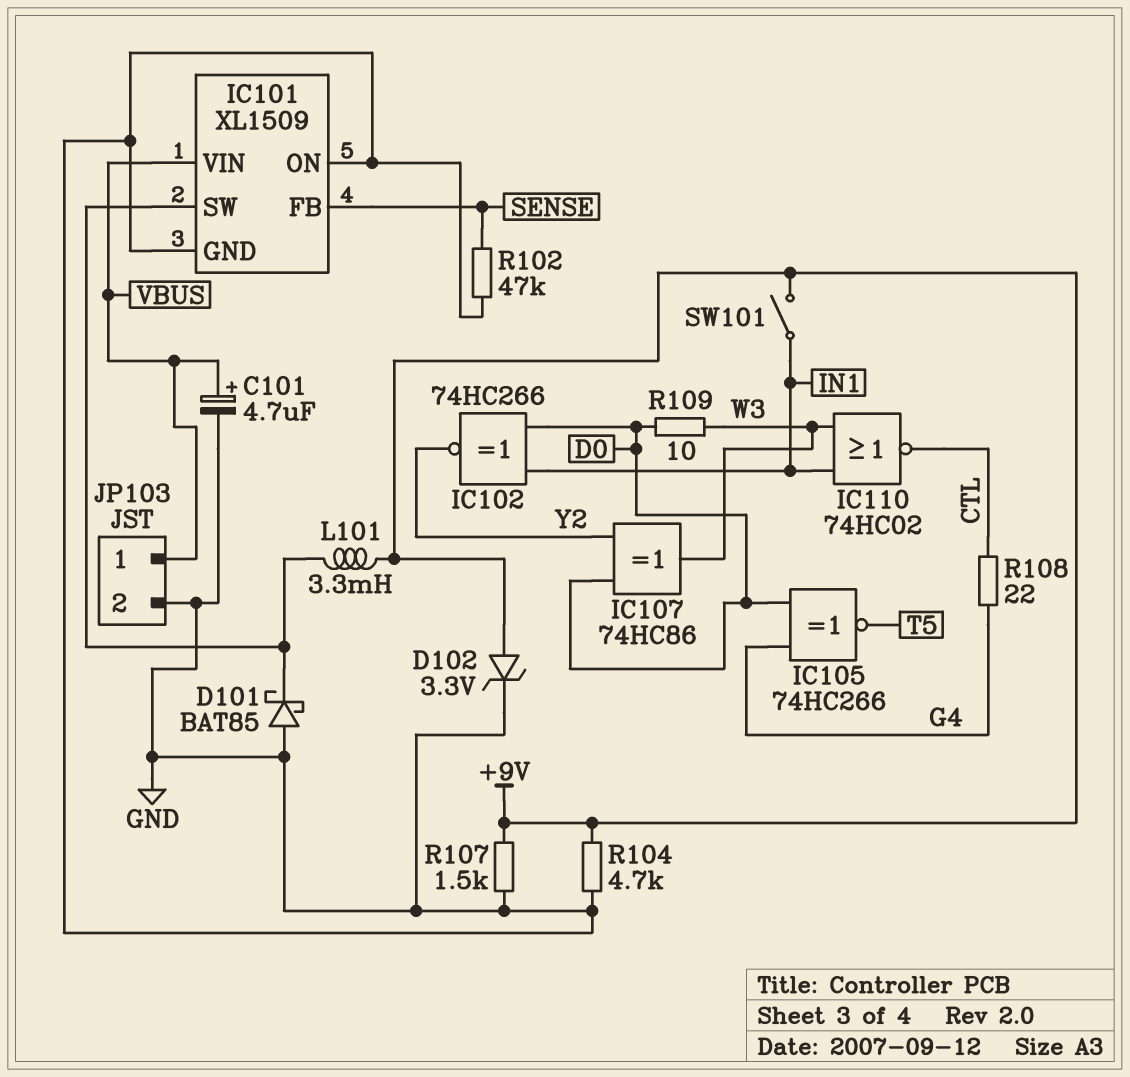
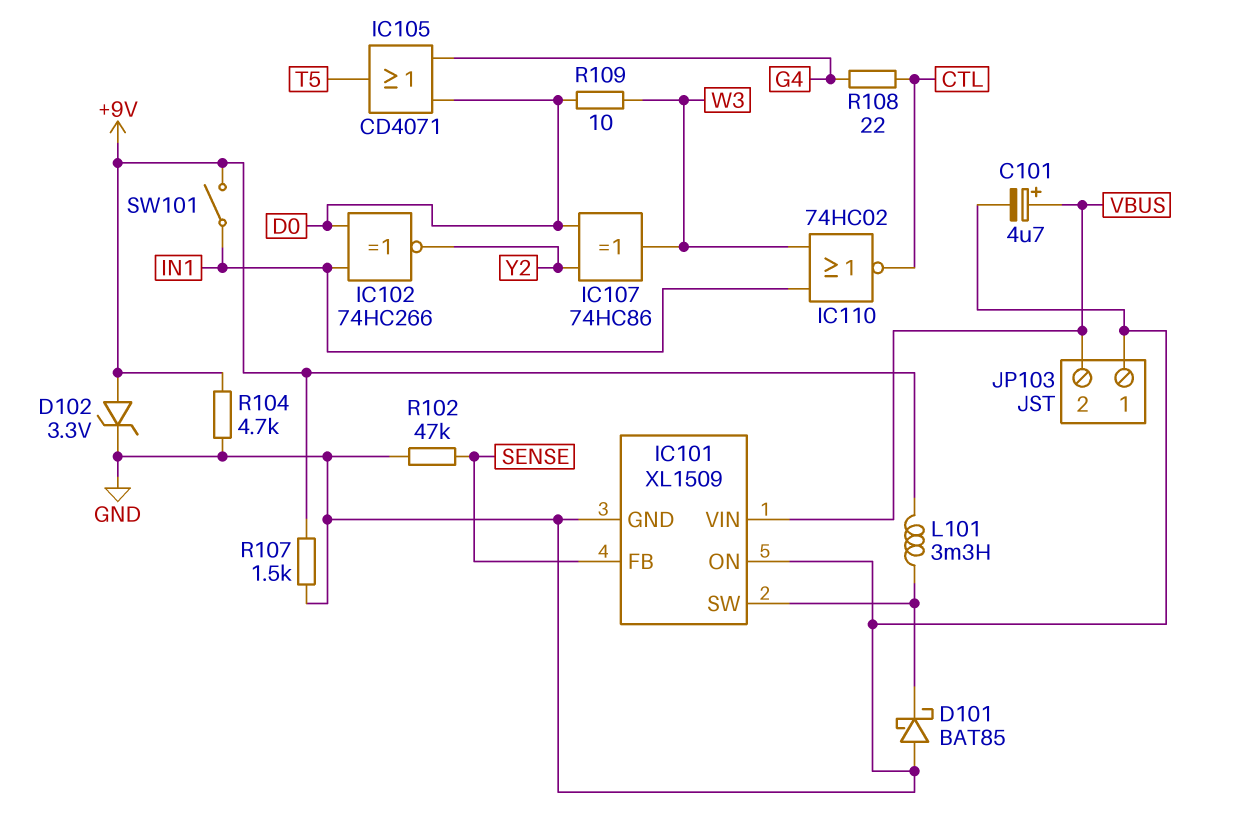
IC105: XNOR 74HC266 (in D0, in G4, out T5) -> OR CD4071 (in D0, in G4, out T5)
JP103 pin 1: VBUS -> GND
JP103 pin 2: GND -> VBUS

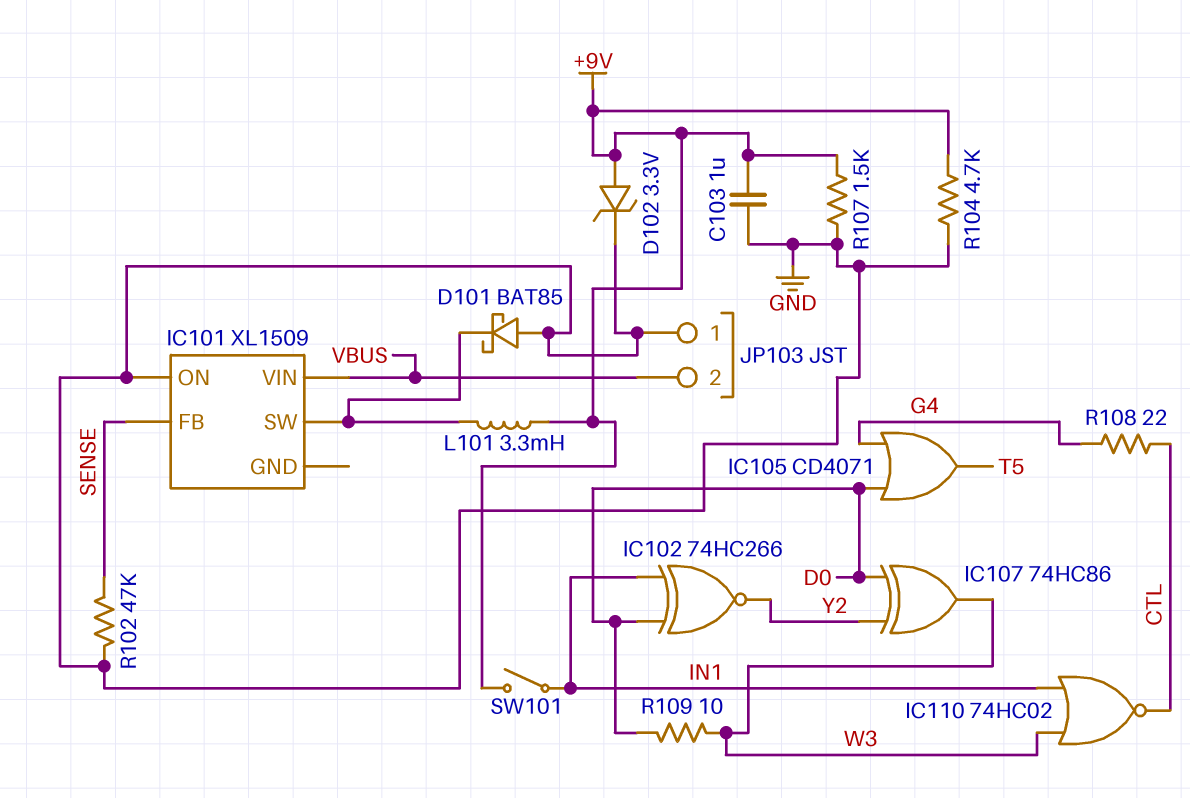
C101: 4.7uF (plus VBUS, minus GND) -> none
C103: none -> 1uF (+9V, GND)
IC101 pin GND: GND -> none

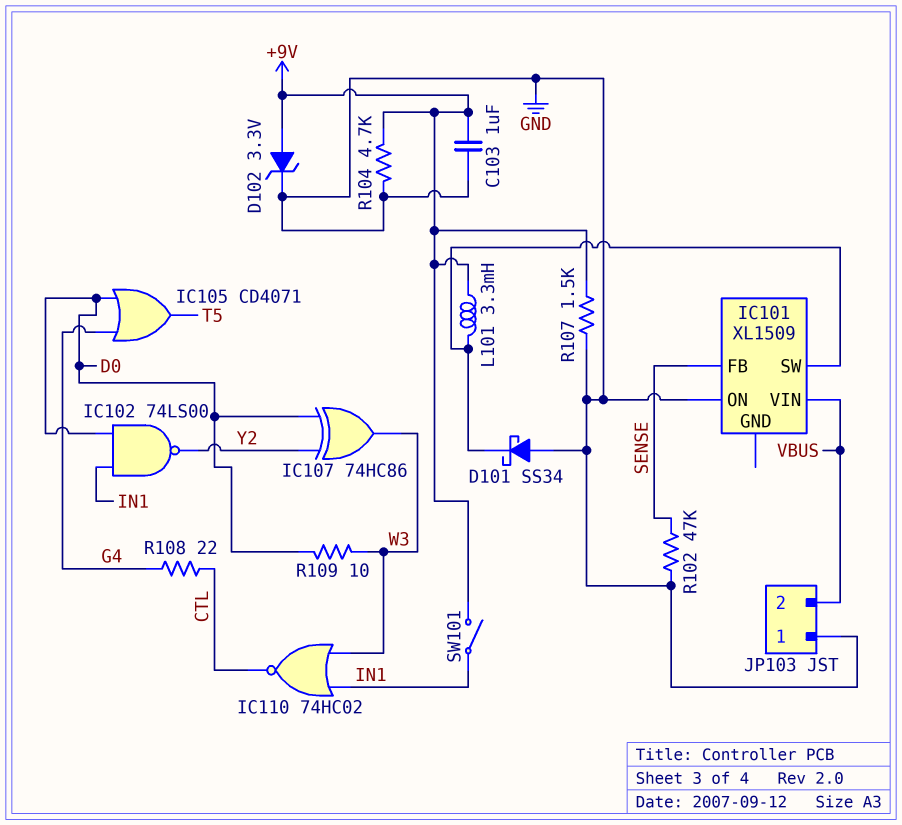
D101: schottky BAT85 (A GND, K IC101/SW) -> schottky SS34 (A GND, K IC101/SW)
IC102: XNOR 74HC266 (in D0, in IN1, out Y2) -> NAND 74LS00 (in D0, in IN1, out Y2)

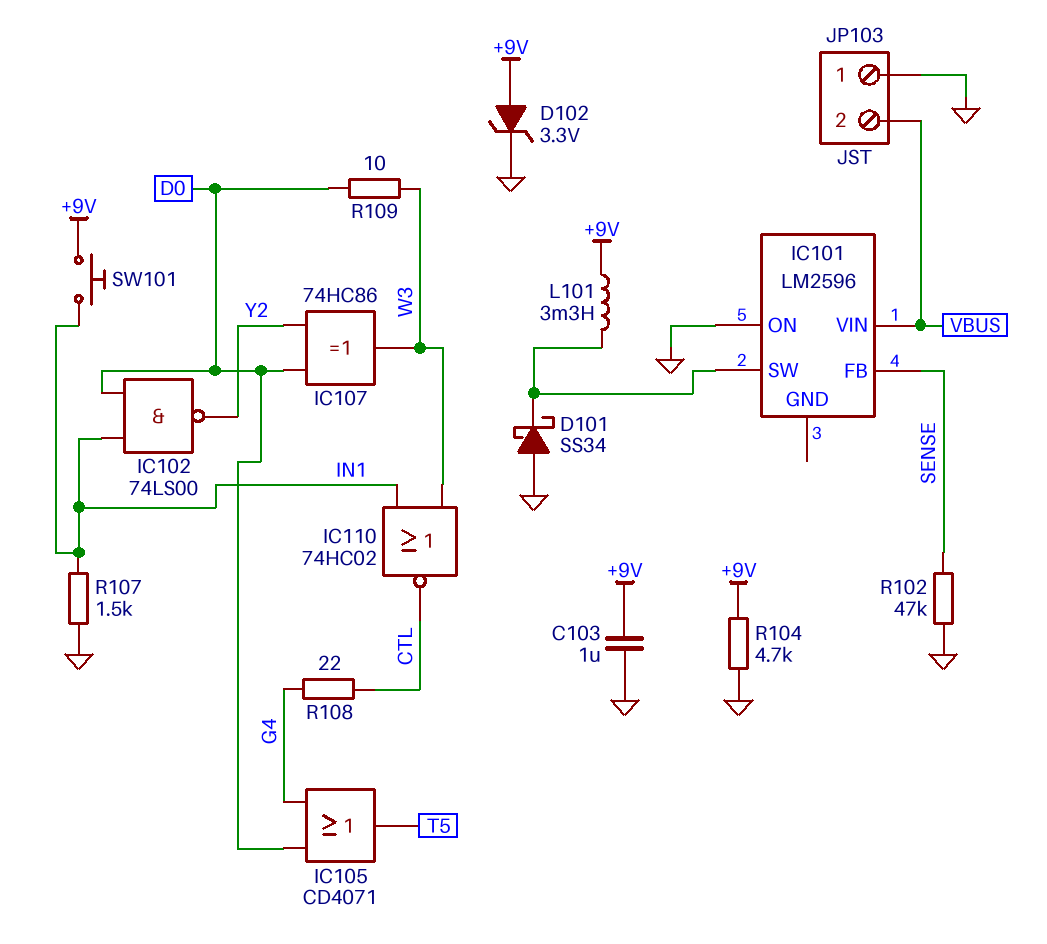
IC101: XL1509 -> LM2596
R107: 1.5k (+9V, GND) -> 1.5k (GND, IN1)
SW101: switch (+9V, IN1) -> button (+9V, IN1)

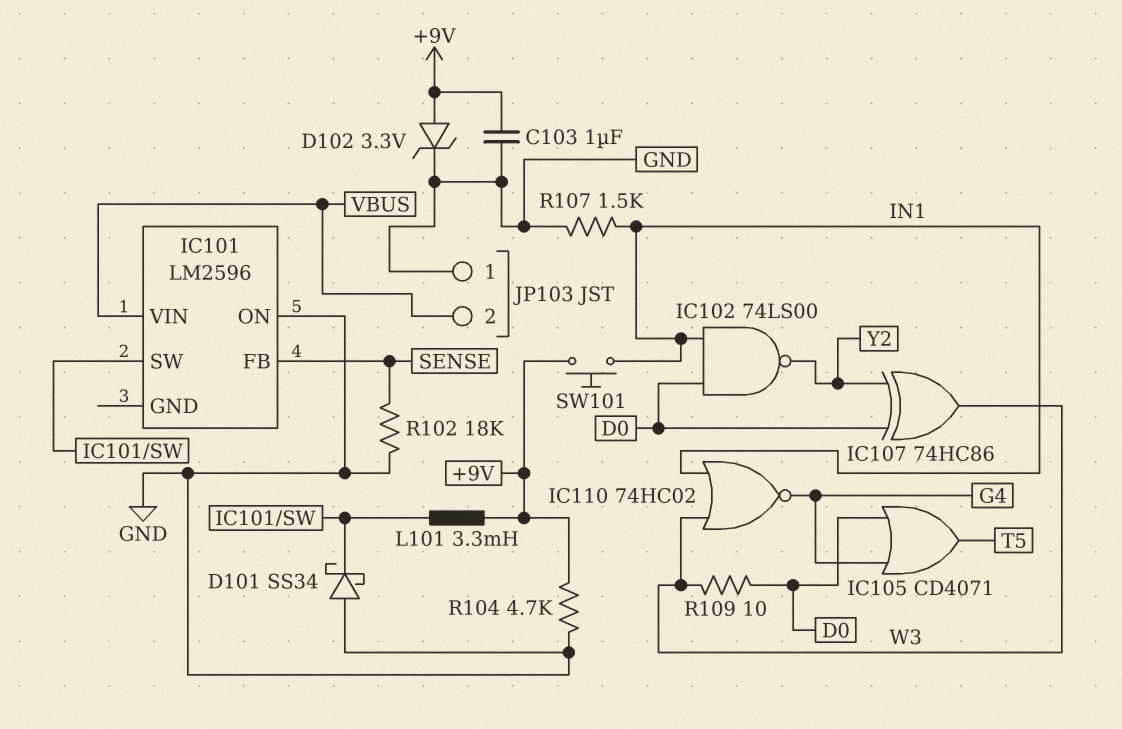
IC110: NOR 74HC02 (in IN1, in W3, out CTL) -> NOR 74HC02 (in IN1, in W3, out G4)
R102: 47k (GND, SENSE) -> 18k (GND, SENSE)
R108: 22 (CTL, G4) -> none

